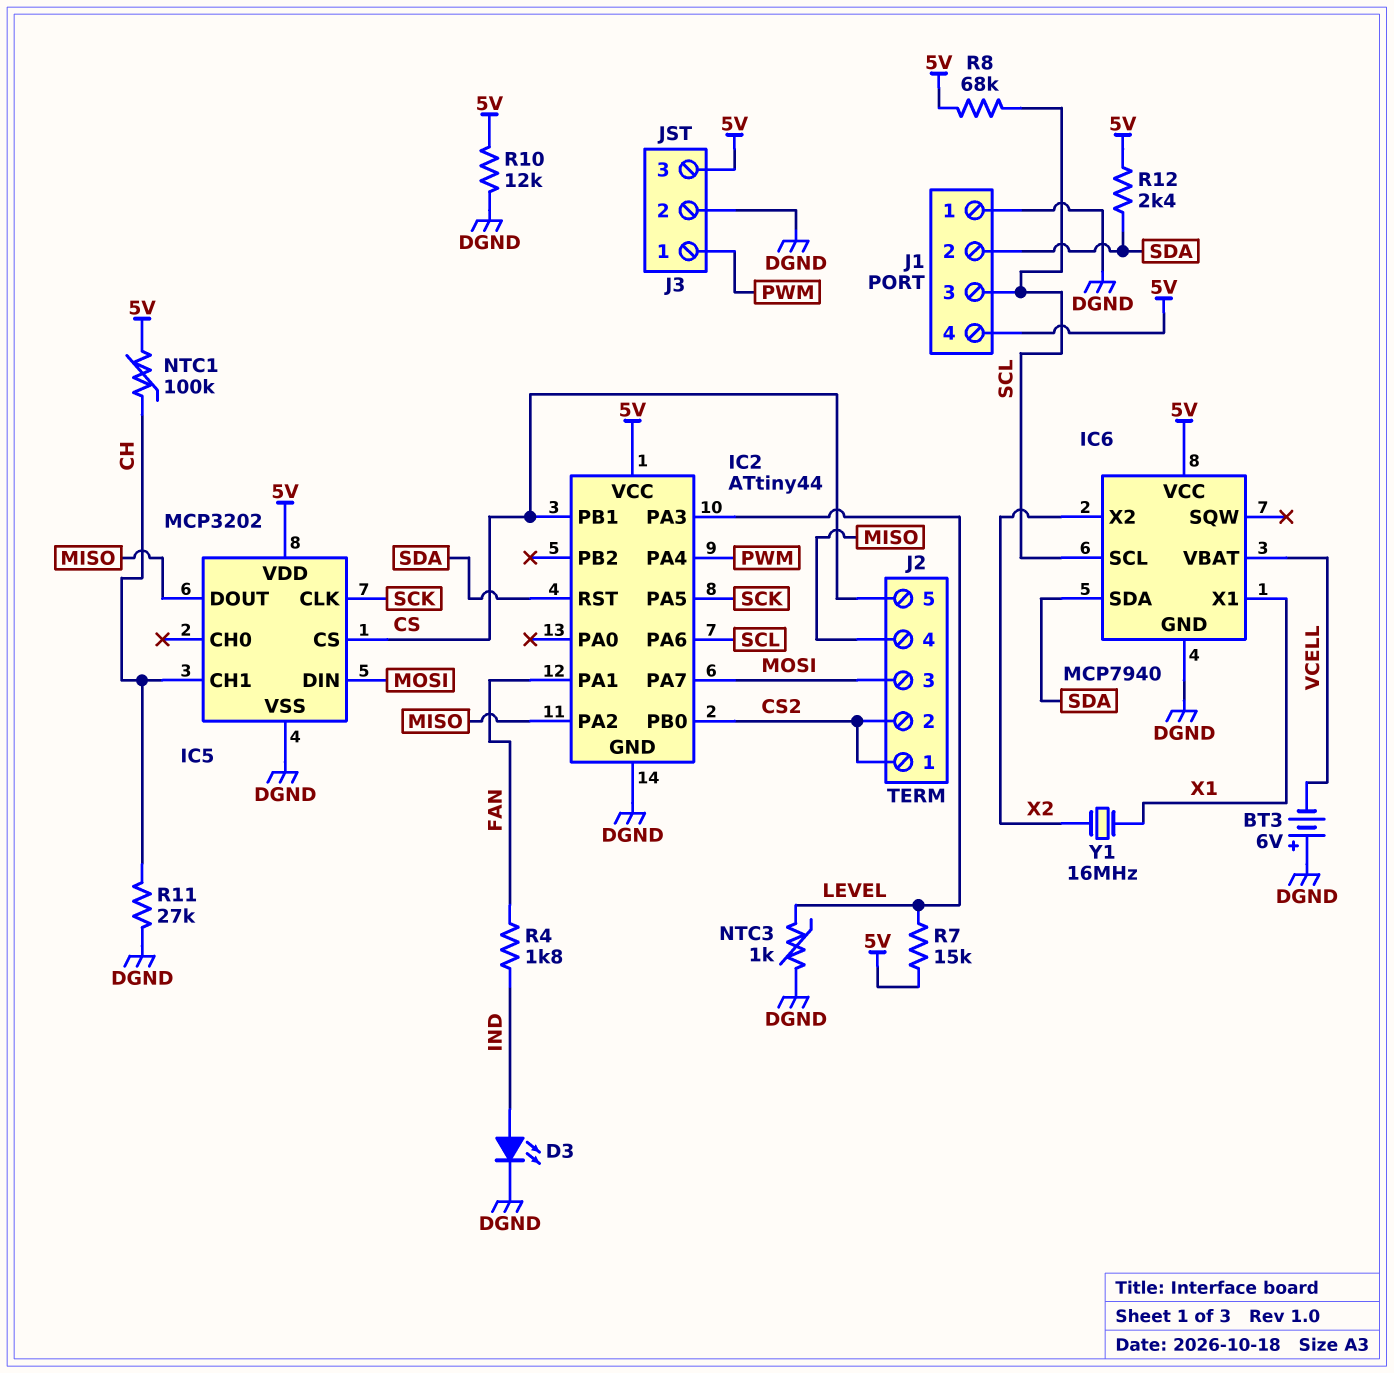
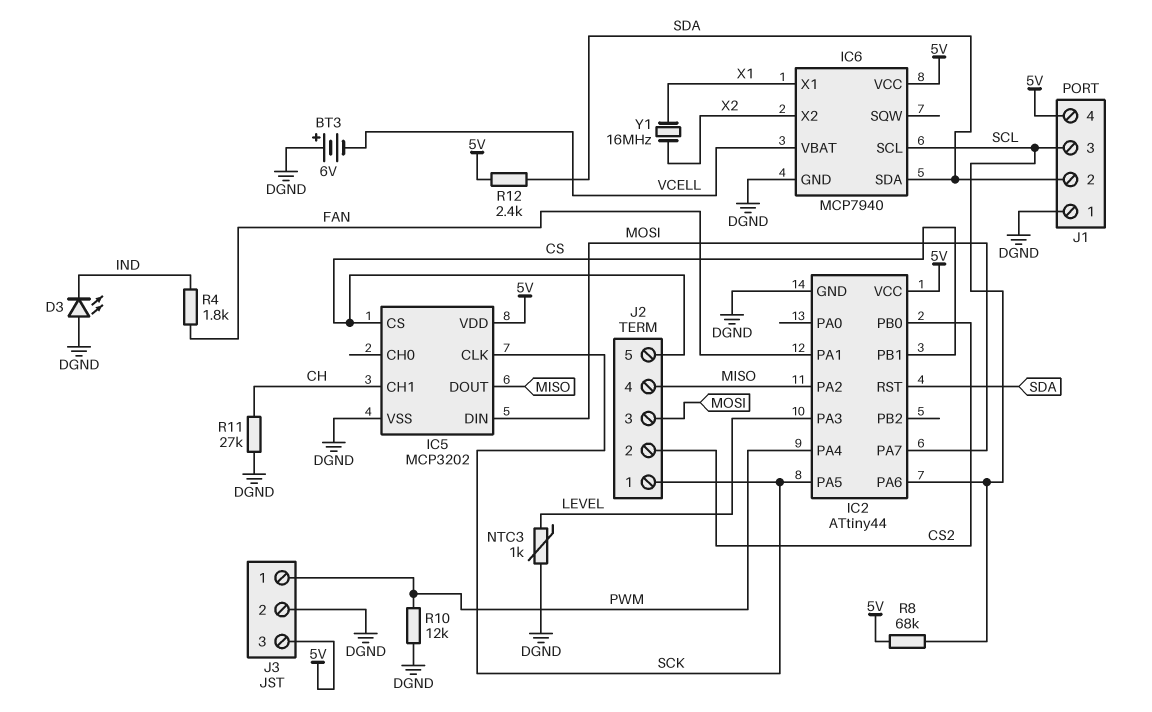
D3: LED (A IND, K DGND) -> LED (A DGND, K IND)
J2 pin 1: CS2 -> SCK
NTC1: 100k (5V, CH) -> none
R7: 15k (5V, LEVEL) -> none
R10: 12k (5V, DGND) -> 12k (DGND, PWM)

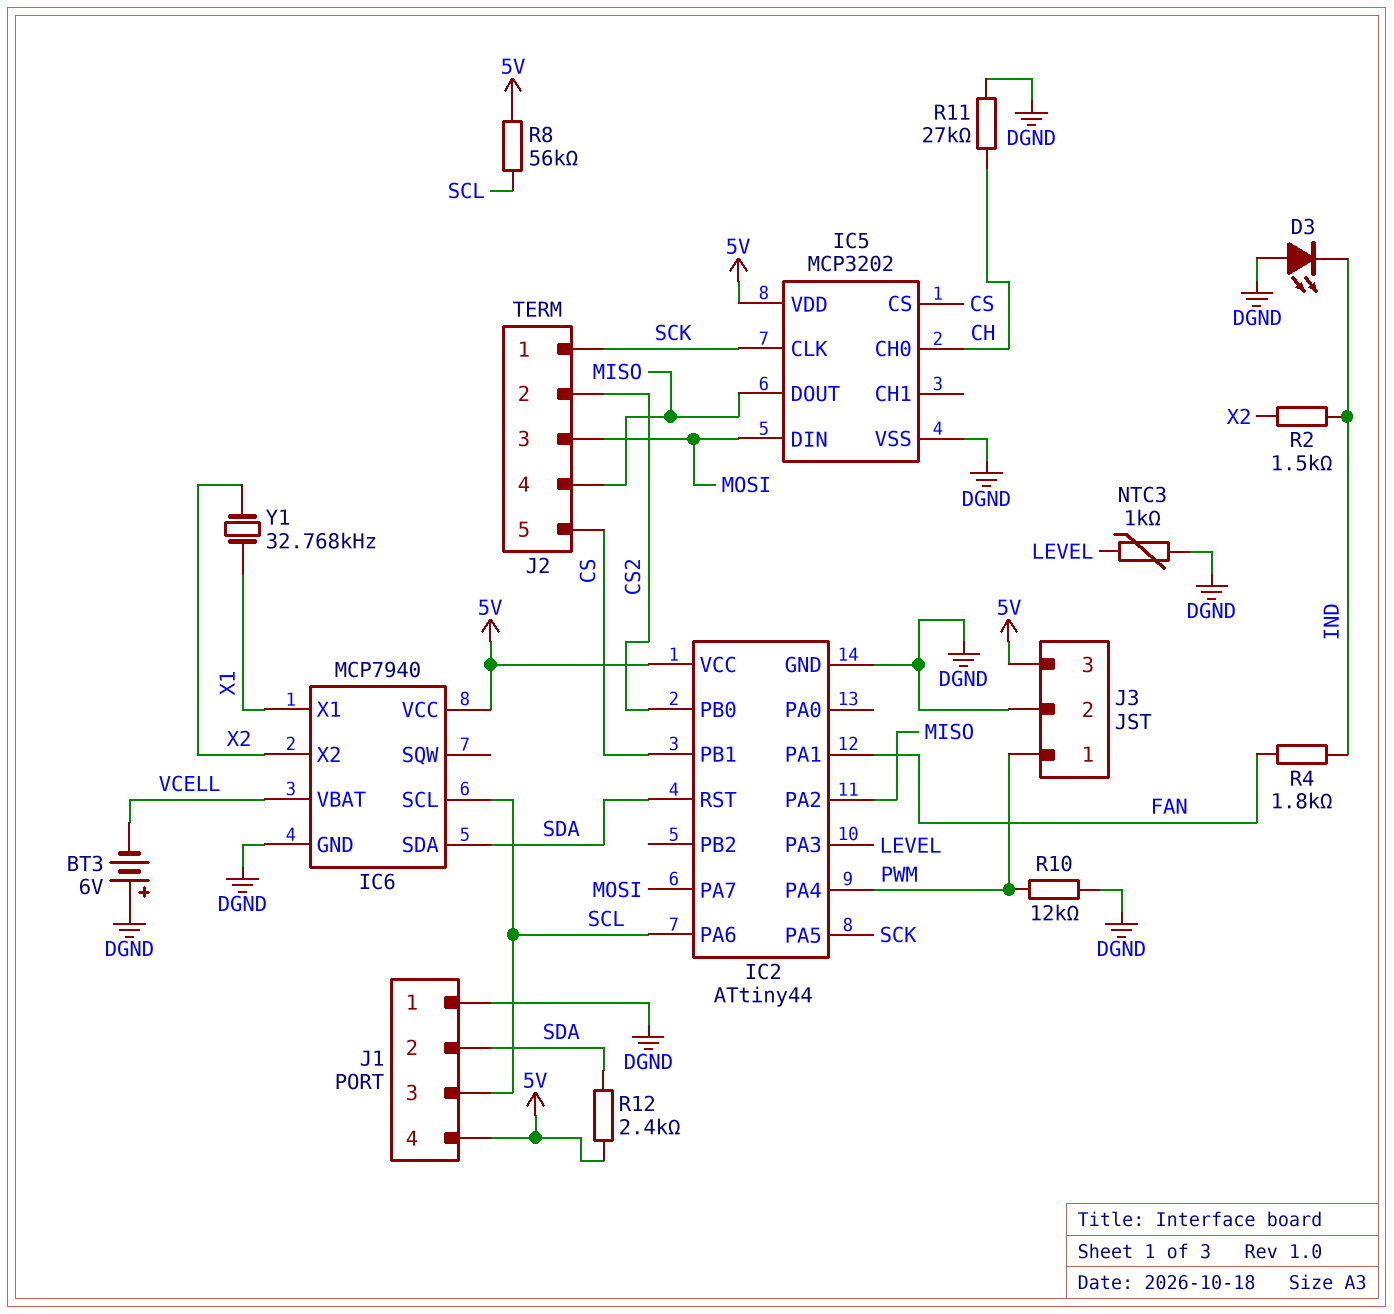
IC5 pin CH0: none -> CH
IC5 pin CH1: CH -> none
R2: none -> 1.5k (IND, X2)
R8: 68k (5V, SCL) -> 56k (5V, SCL)
Y1: 16MHz (X1, X2) -> 32.768kHz (X1, X2)

